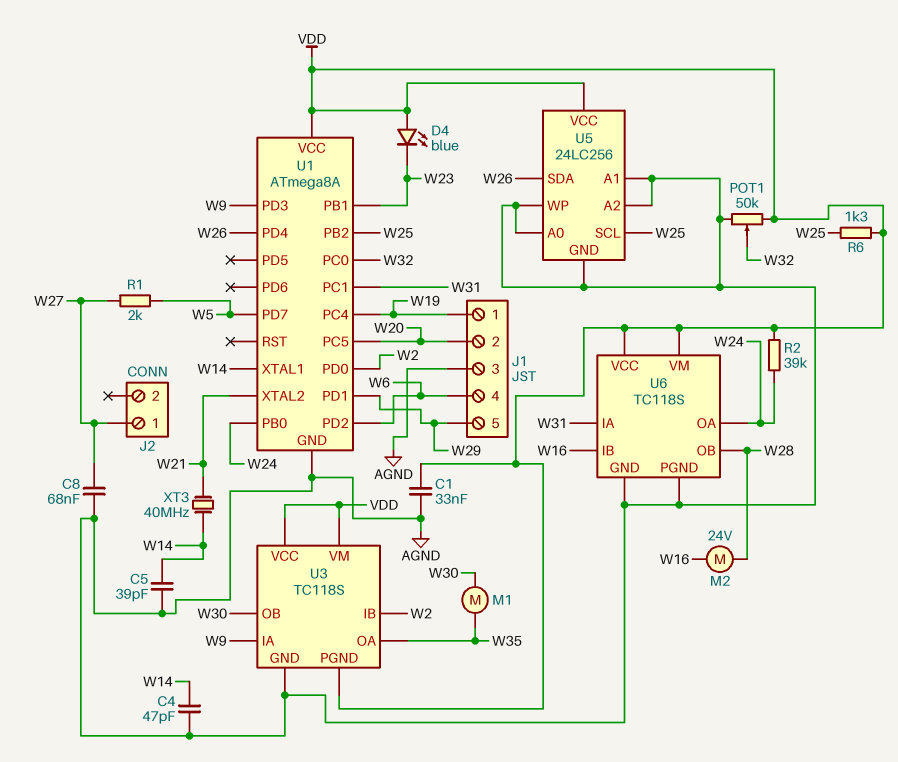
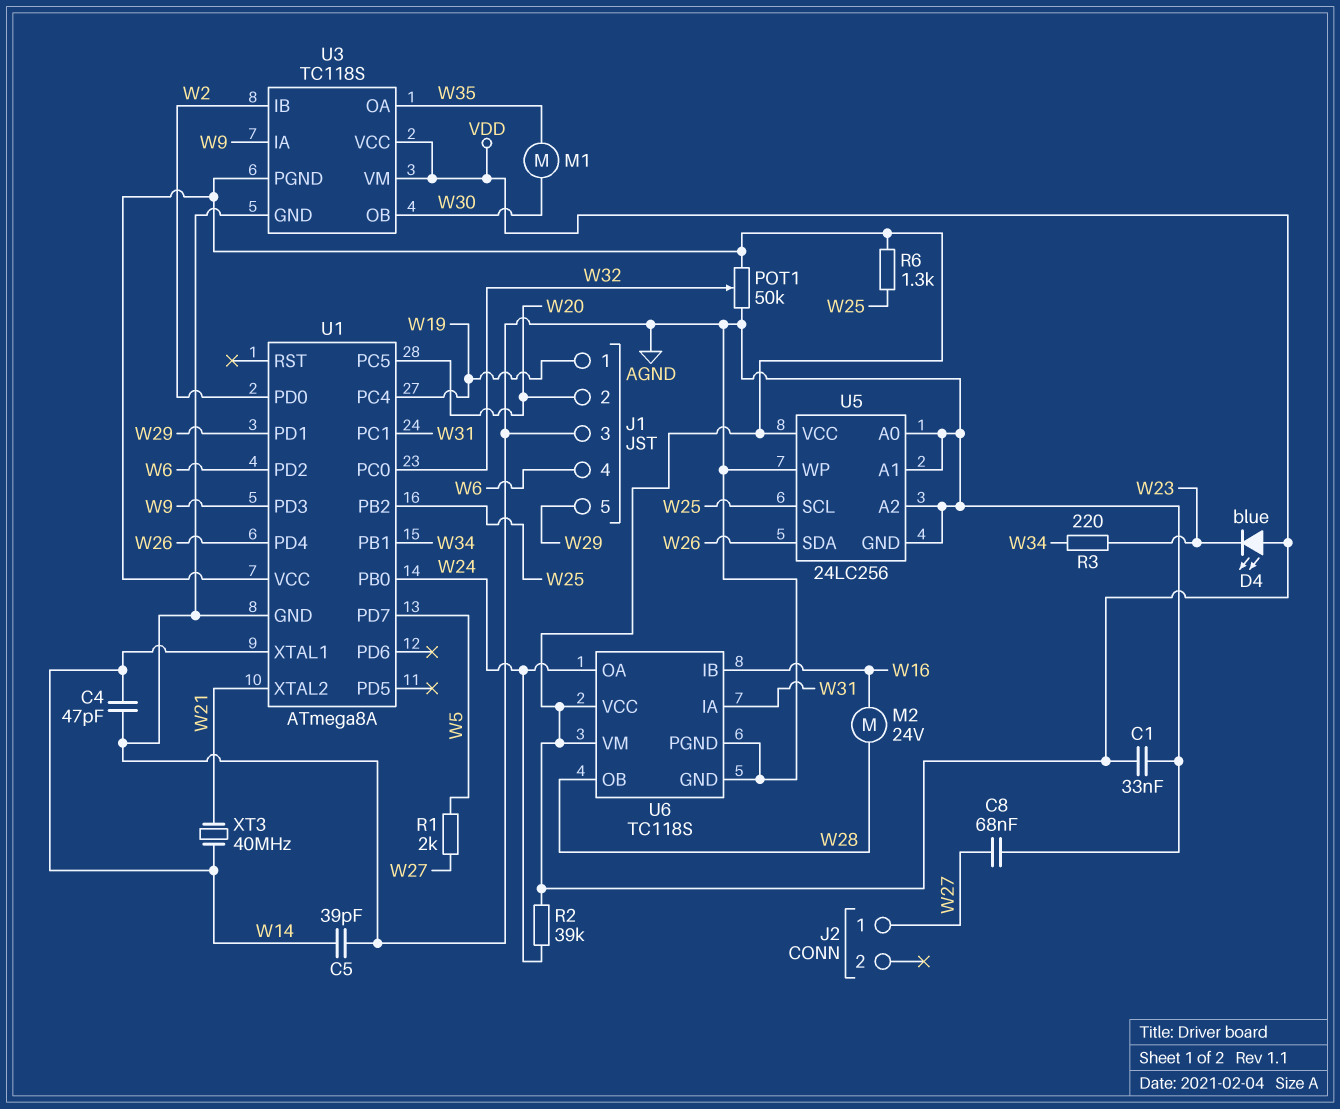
R3: none -> 220 (W23, W34)
U1 pin PB1: W23 -> W34

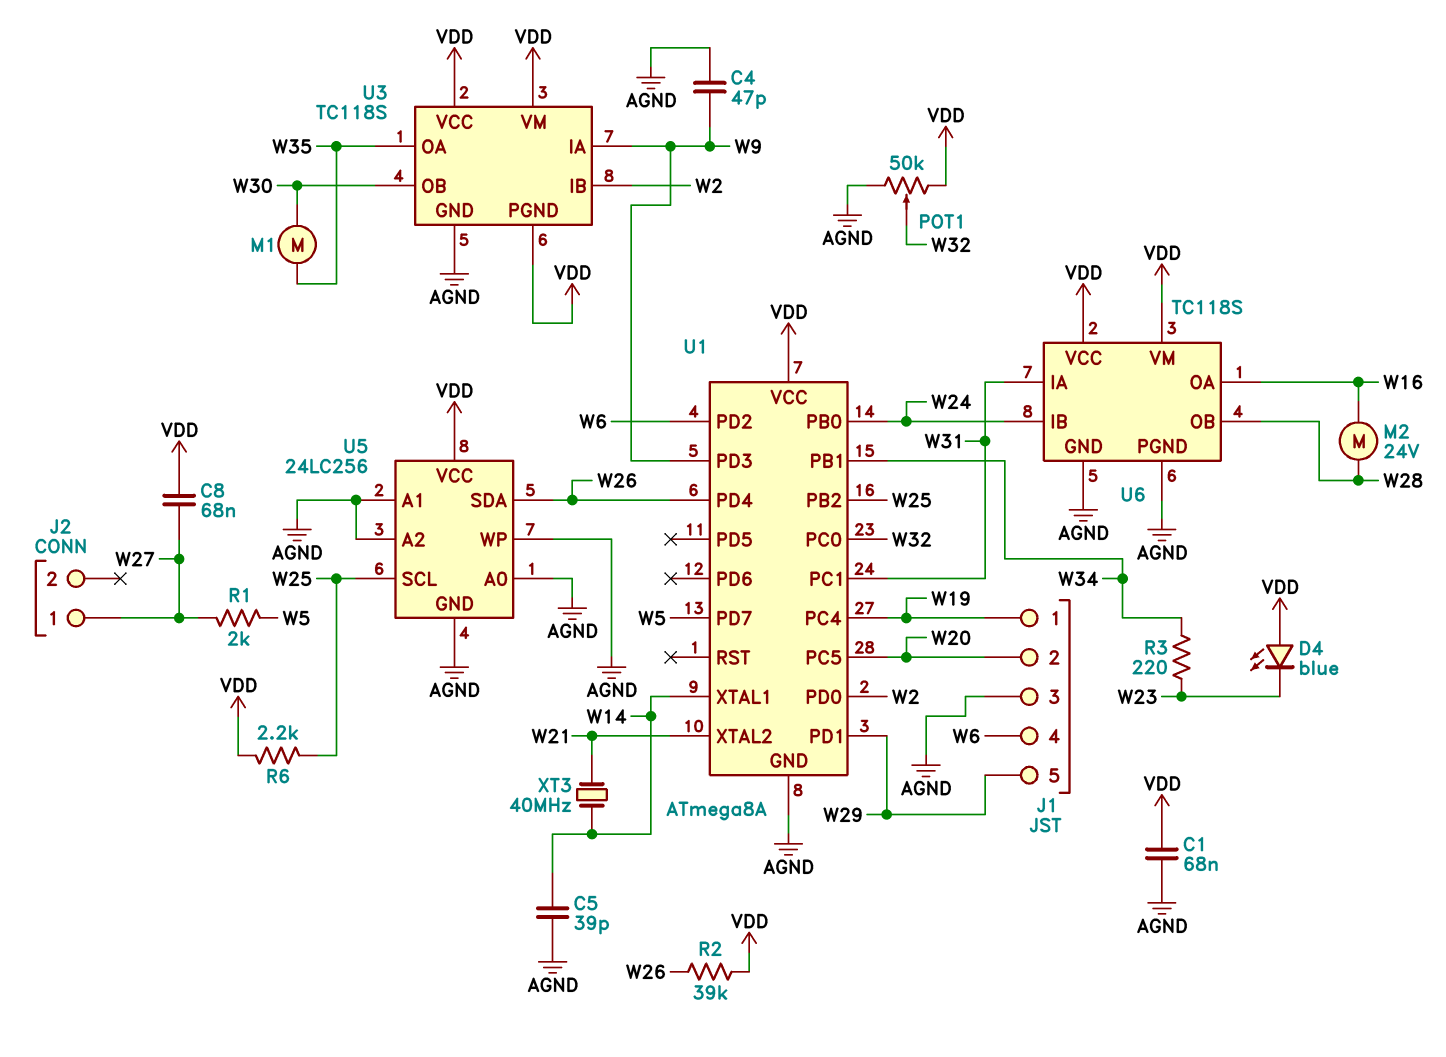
C1: 33nF (AGND, VDD) -> 68nF (AGND, VDD)
C4: 47pF (AGND, W14) -> 47pF (AGND, W9)
C8: 68nF (AGND, W27) -> 68nF (VDD, W27)
R2: 39k (VDD, W24) -> 39k (VDD, W26)
R6: 1.3k (VDD, W25) -> 2.2k (VDD, W25)
U6 pin IB: W16 -> W24
U6 pin OA: W24 -> W16

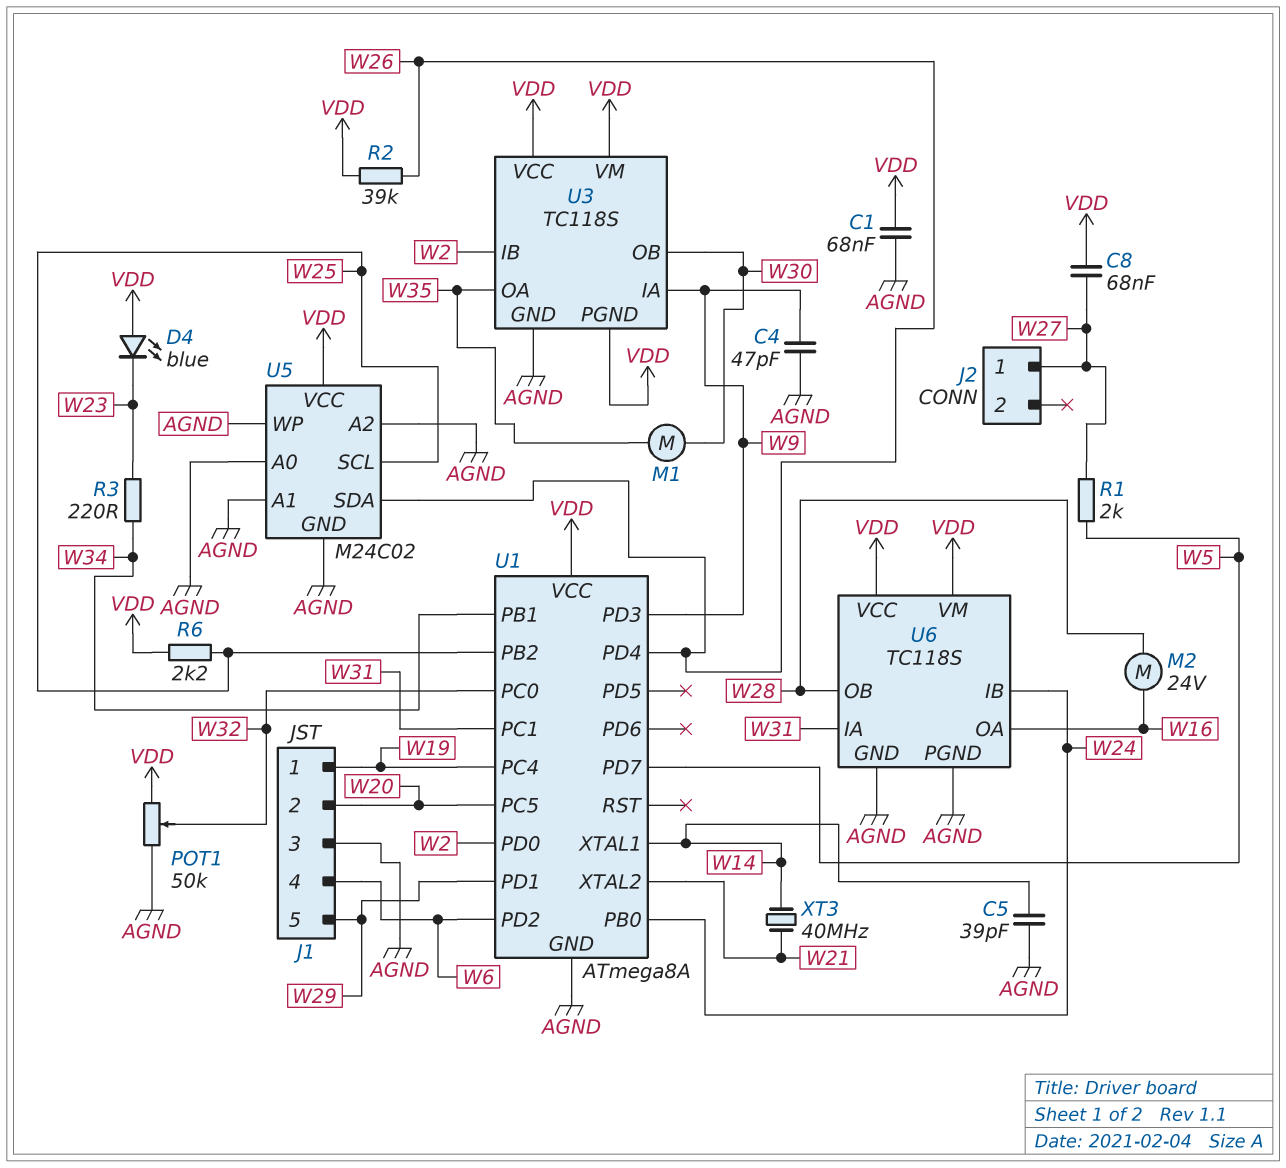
U5: 24LC256 -> M24C02

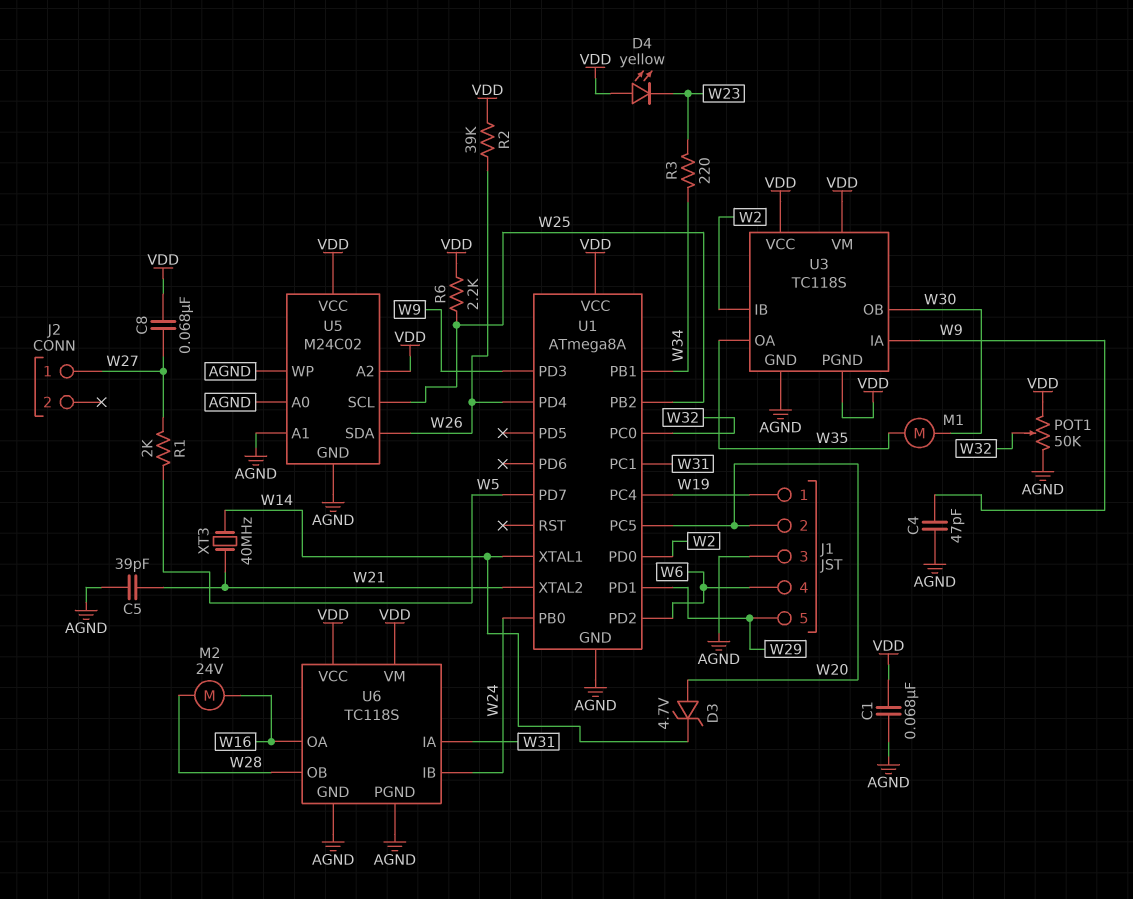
C5: 39pF (AGND, W14) -> 39pF (AGND, W21)
D3: none -> zener 4.7V (A W20, K W14)
D4: LED blue (A VDD, K W23) -> LED yellow (A VDD, K W23)
U5 pin A2: AGND -> VDD

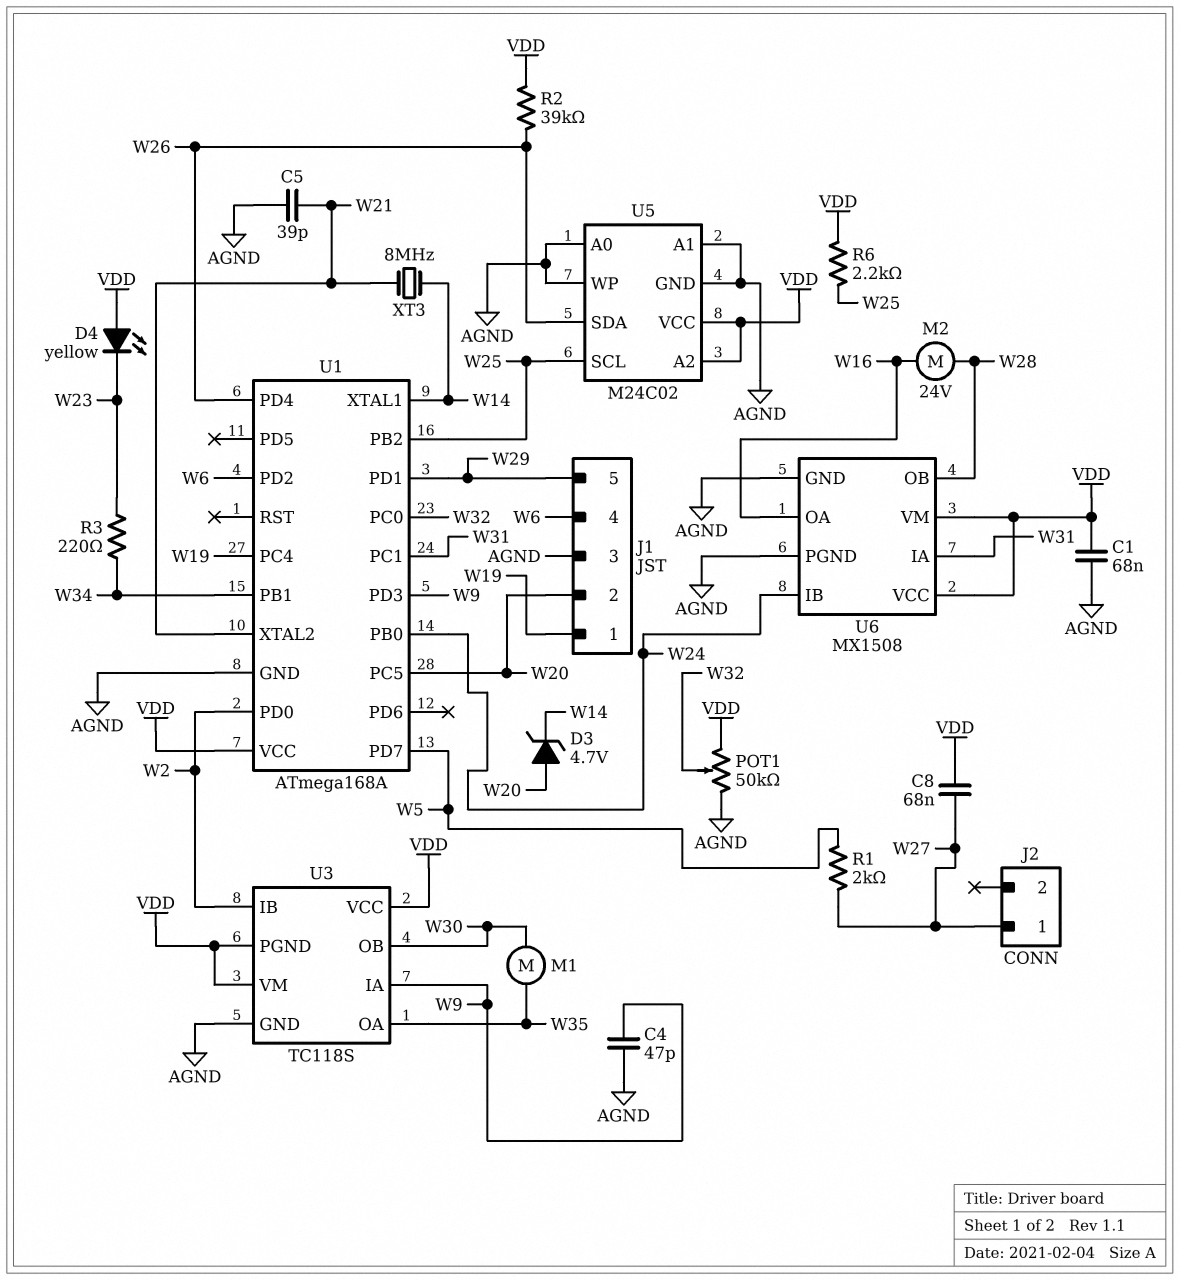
U1: ATmega8A -> ATmega168A
U6: TC118S -> MX1508
XT3: 40MHz (W14, W21) -> 8MHz (W14, W21)

